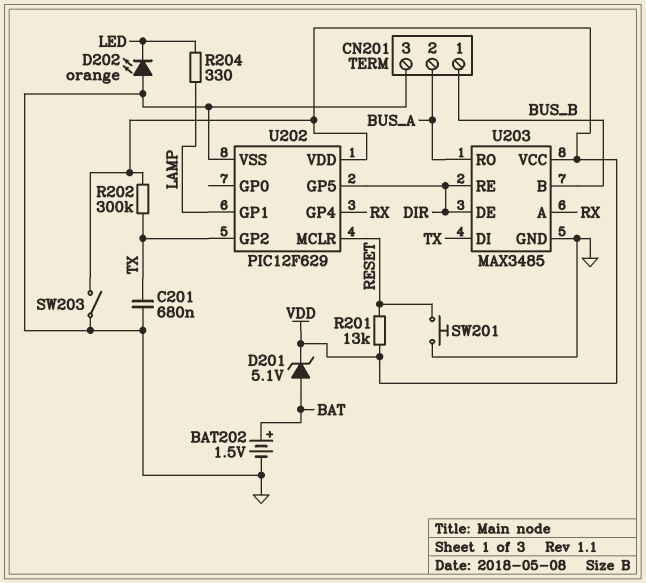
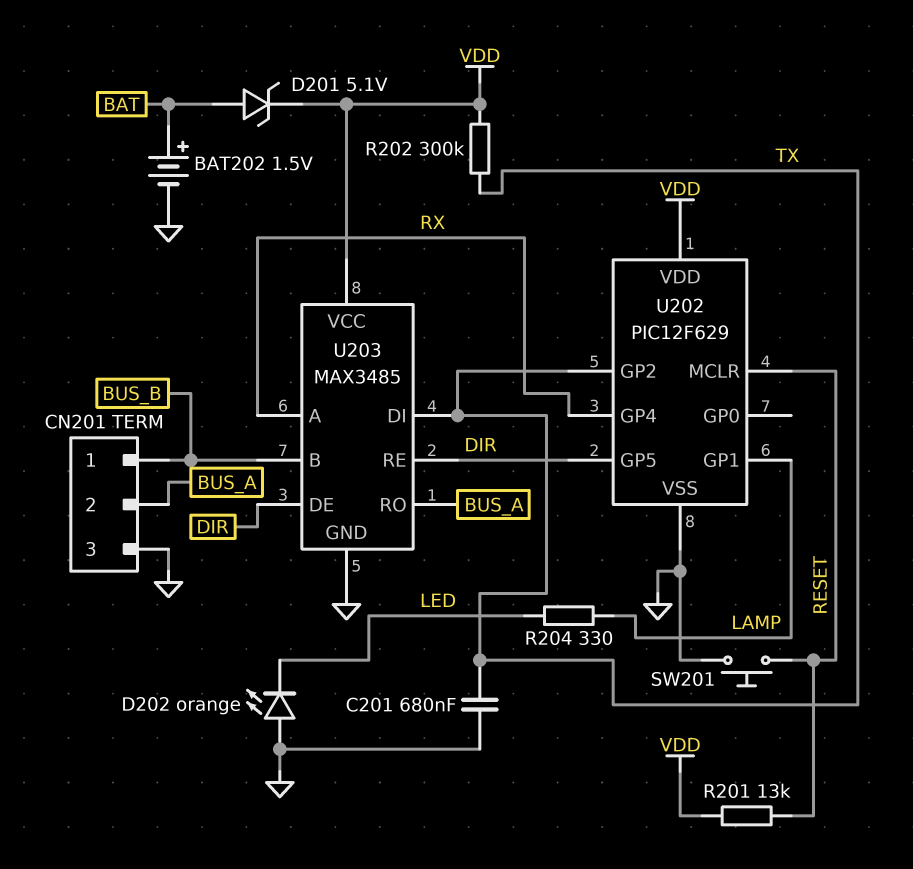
SW203: switch (GND, VDD) -> none

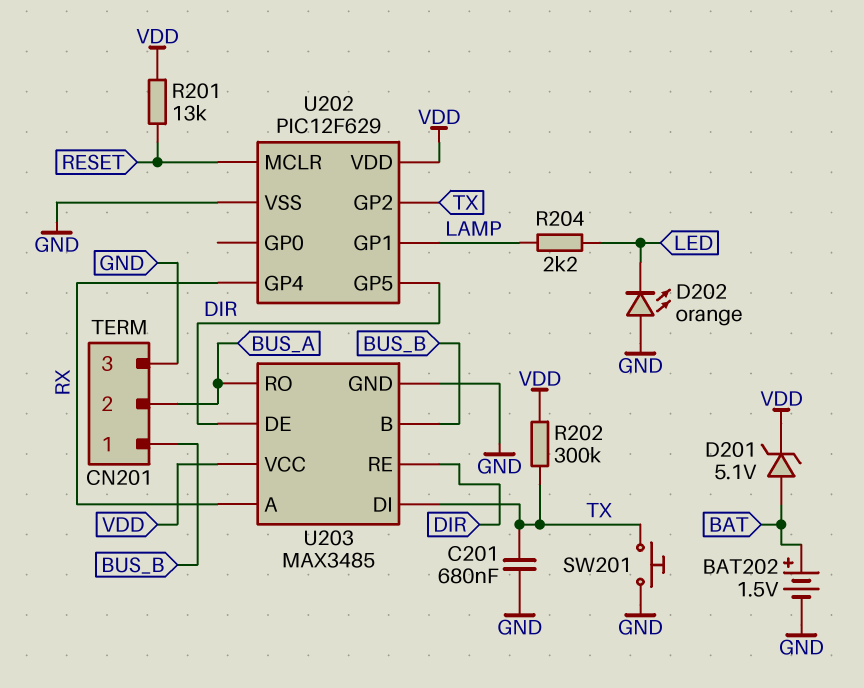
R204: 330 (LAMP, LED) -> 2.2k (LAMP, LED)
SW201: button (GND, RESET) -> button (GND, TX)

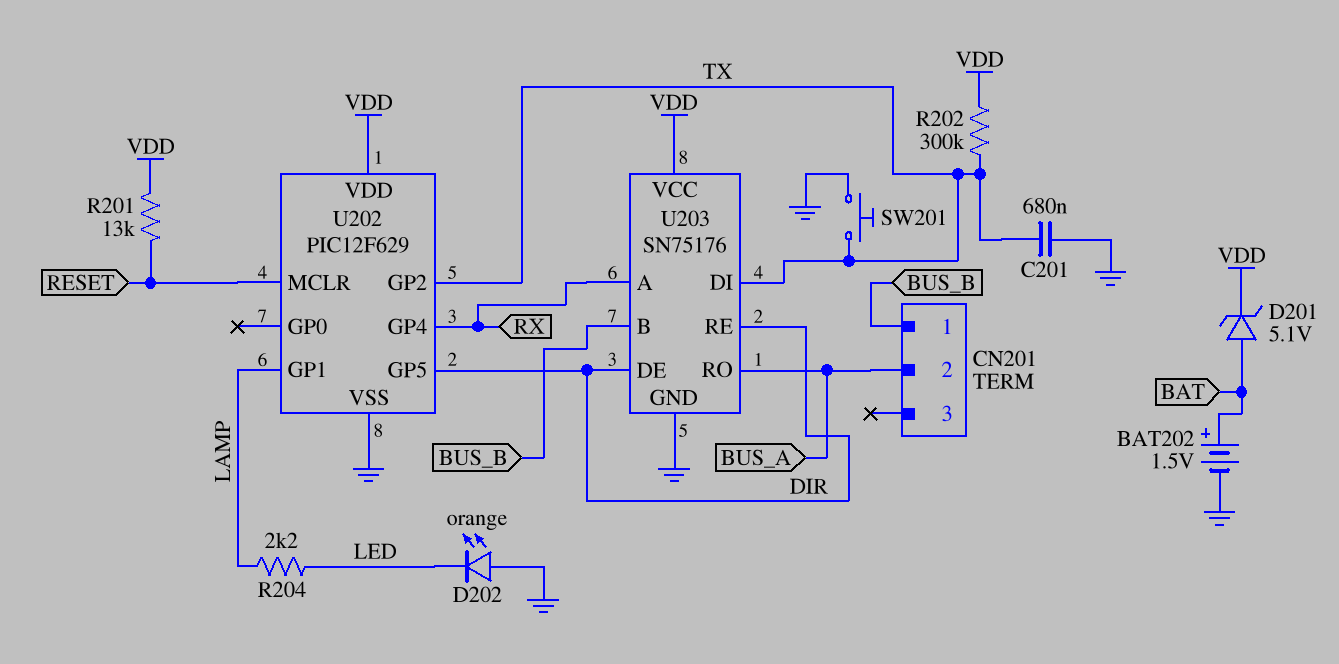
CN201 pin 3: GND -> none
U203: MAX3485 -> SN75176

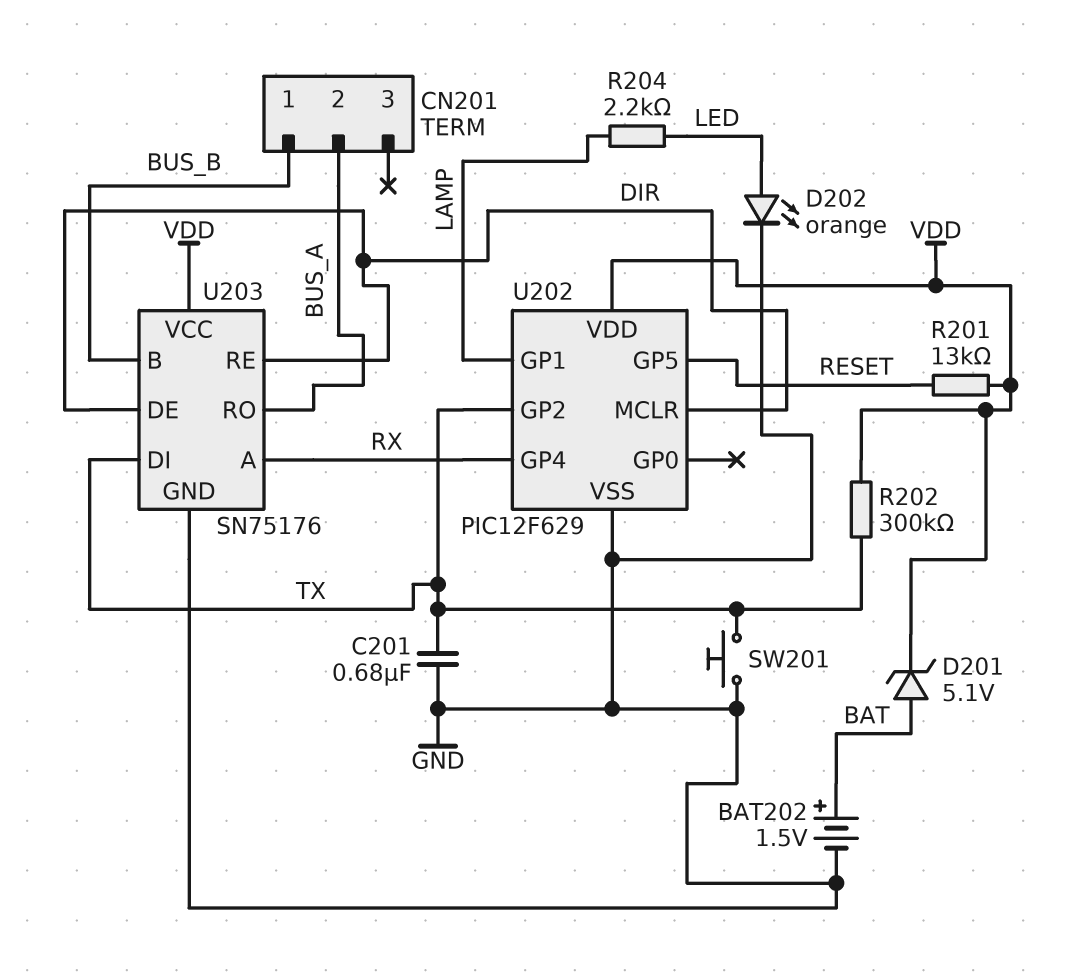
D202: LED orange (A GND, K LED) -> LED orange (A LED, K GND)
U202 pin GP5: DIR -> RESET
U202 pin MCLR: RESET -> DIR

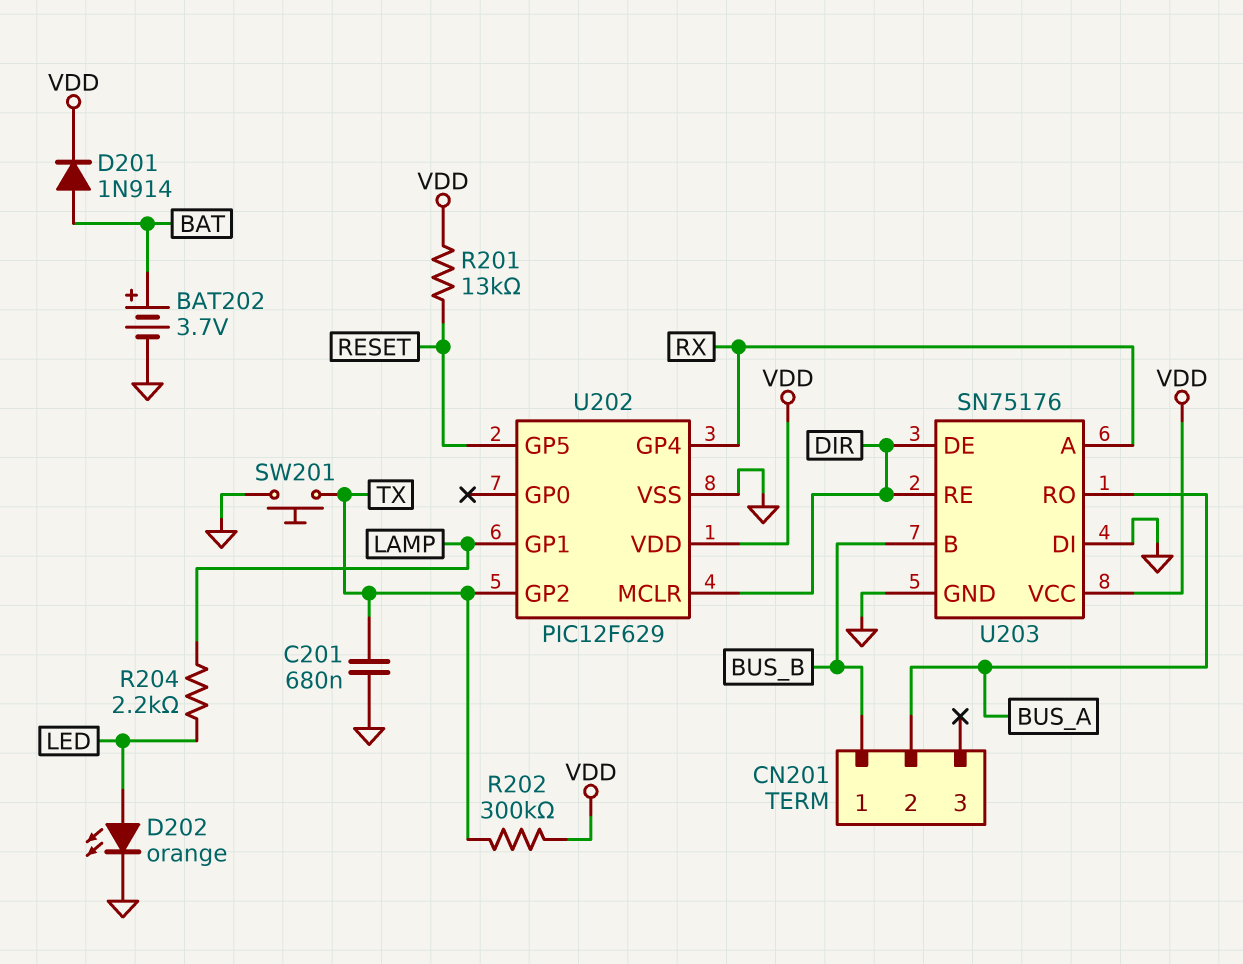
BAT202: 1.5V (plus BAT, minus GND) -> 3.7V (plus BAT, minus GND)
D201: zener 5.1V (A BAT, K VDD) -> diode 1N914 (A BAT, K VDD)
U203 pin DI: TX -> GND

